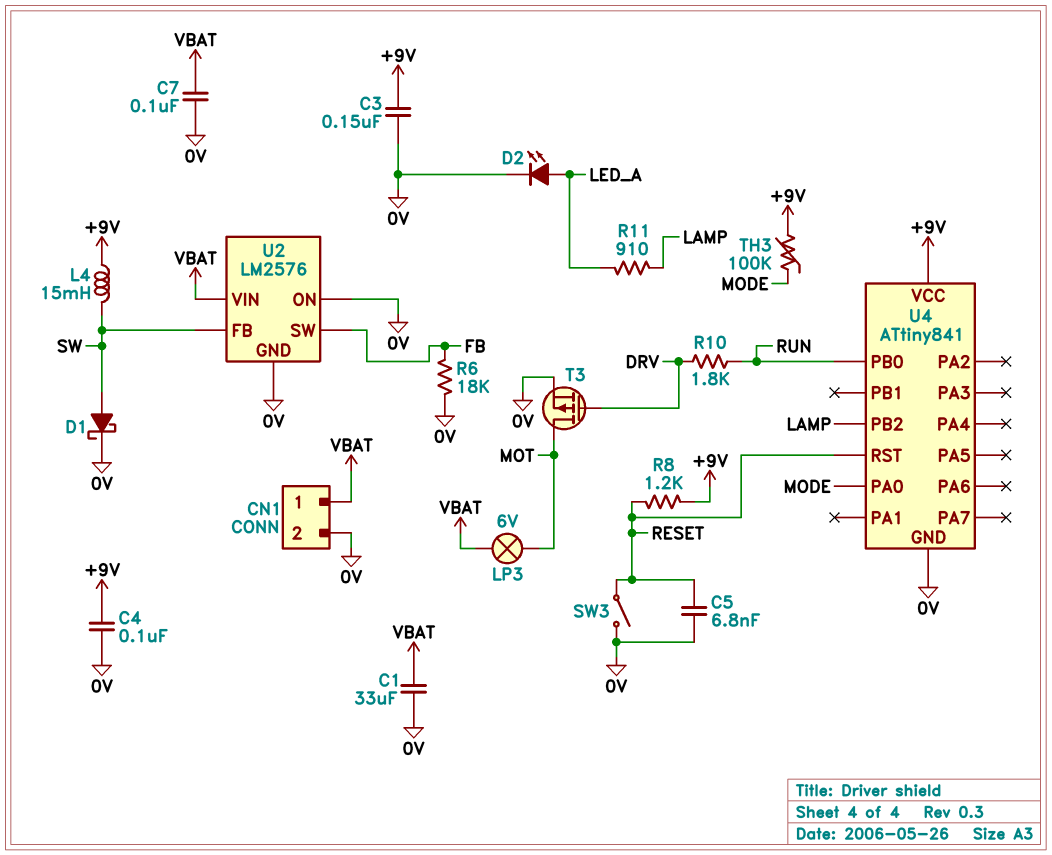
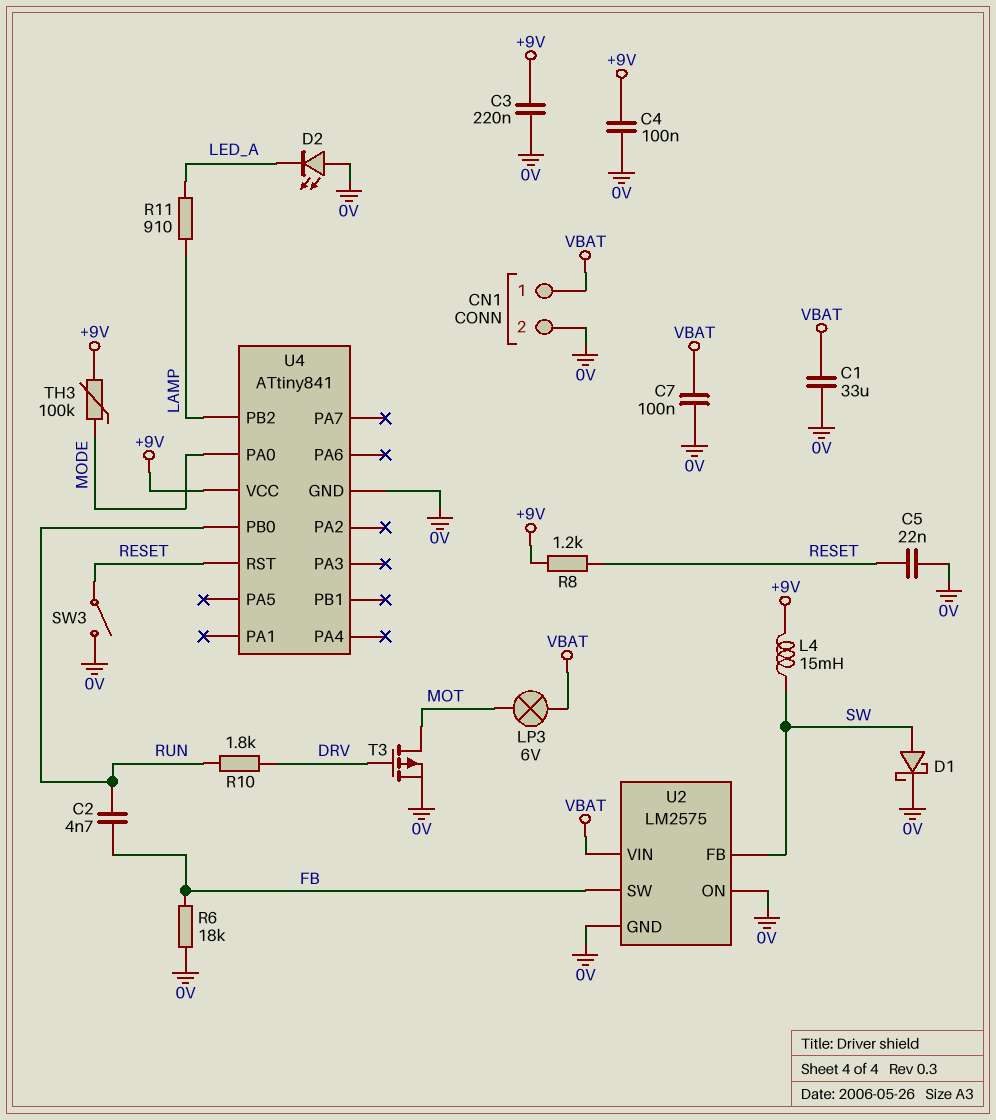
C2: none -> 4.7nF (FB, RUN)
C3: 150nF (+9V, 0V) -> 220nF (+9V, 0V)
C5: 6.8nF (0V, RESET) -> 22nF (0V, RESET)
D2: LED (A LED_A, K 0V) -> LED (A 0V, K LED_A)
U2: LM2576 -> LM2575

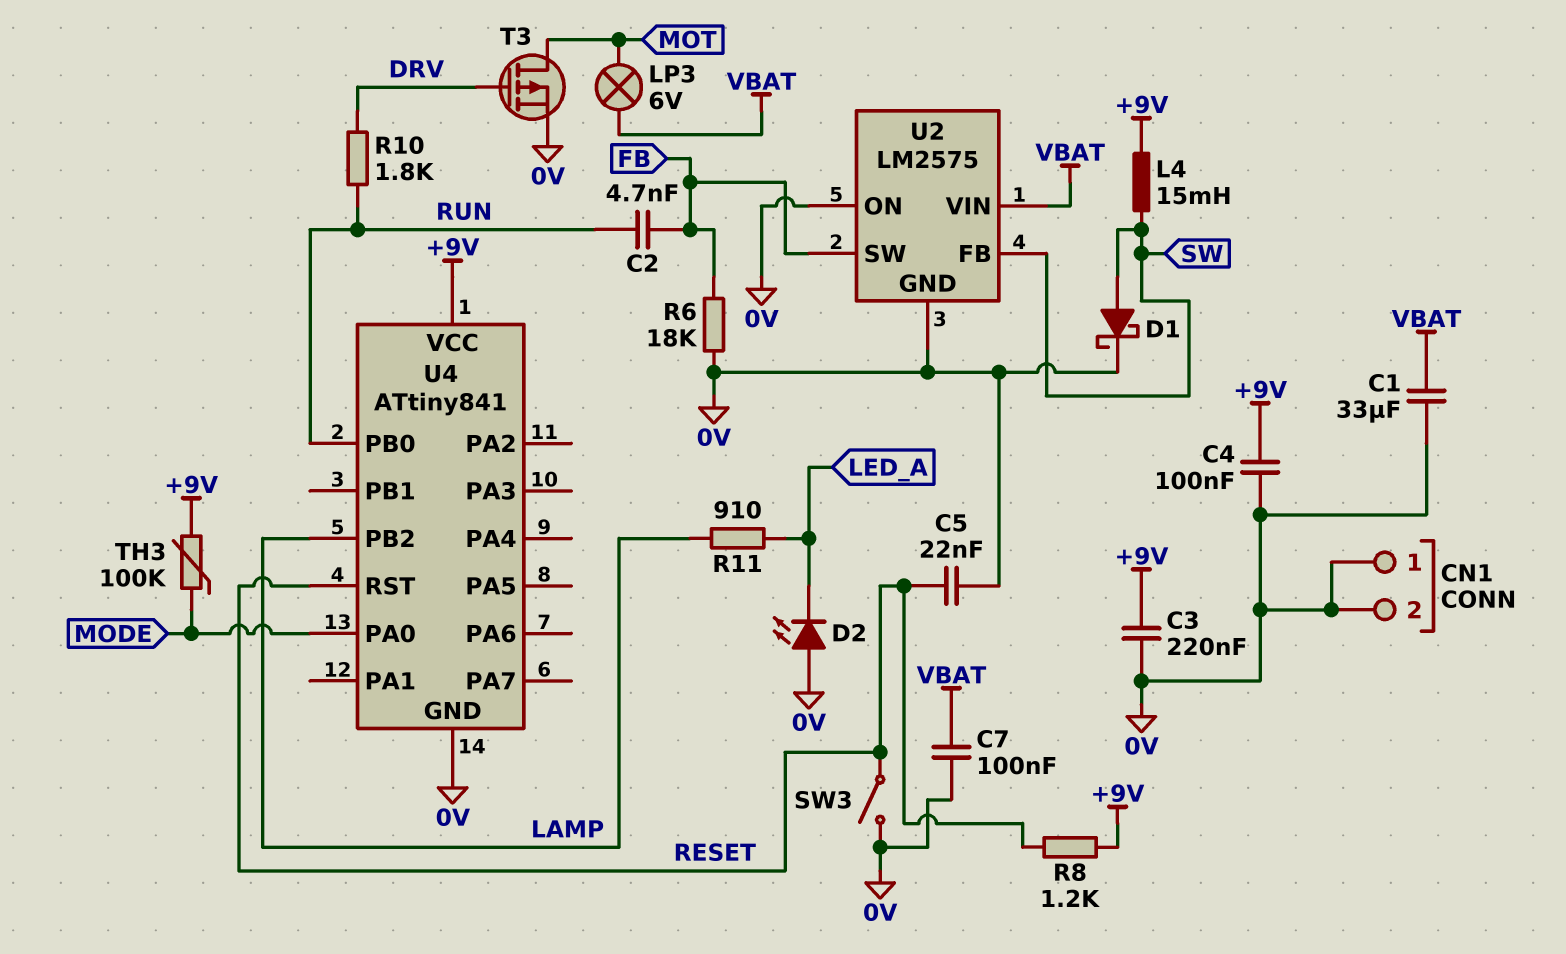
CN1 pin 1: VBAT -> 0V

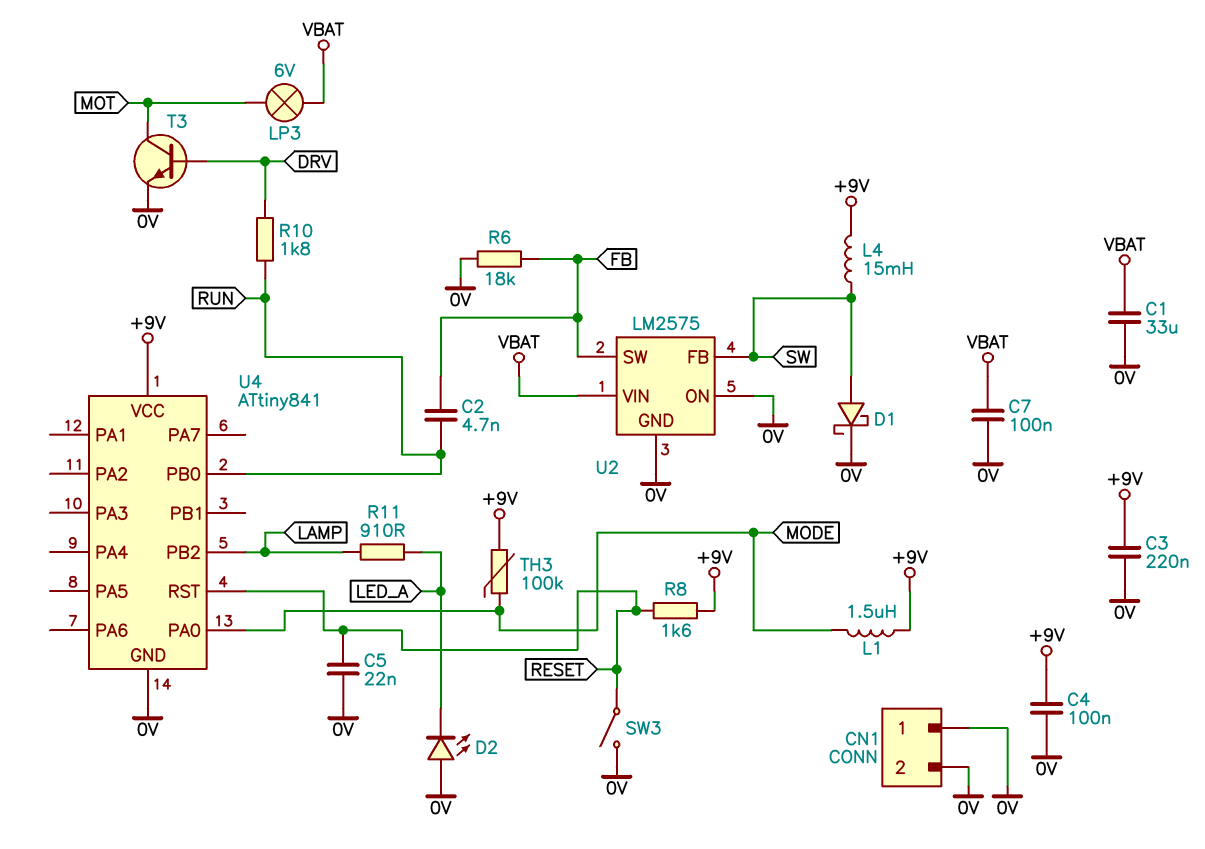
L1: none -> 1.5uH (+9V, MODE)
R8: 1.2k (+9V, RESET) -> 1.6k (+9V, RESET)
T3: PMOS (G DRV, D MOT, S 0V) -> NPN (B DRV, C MOT, E 0V)

